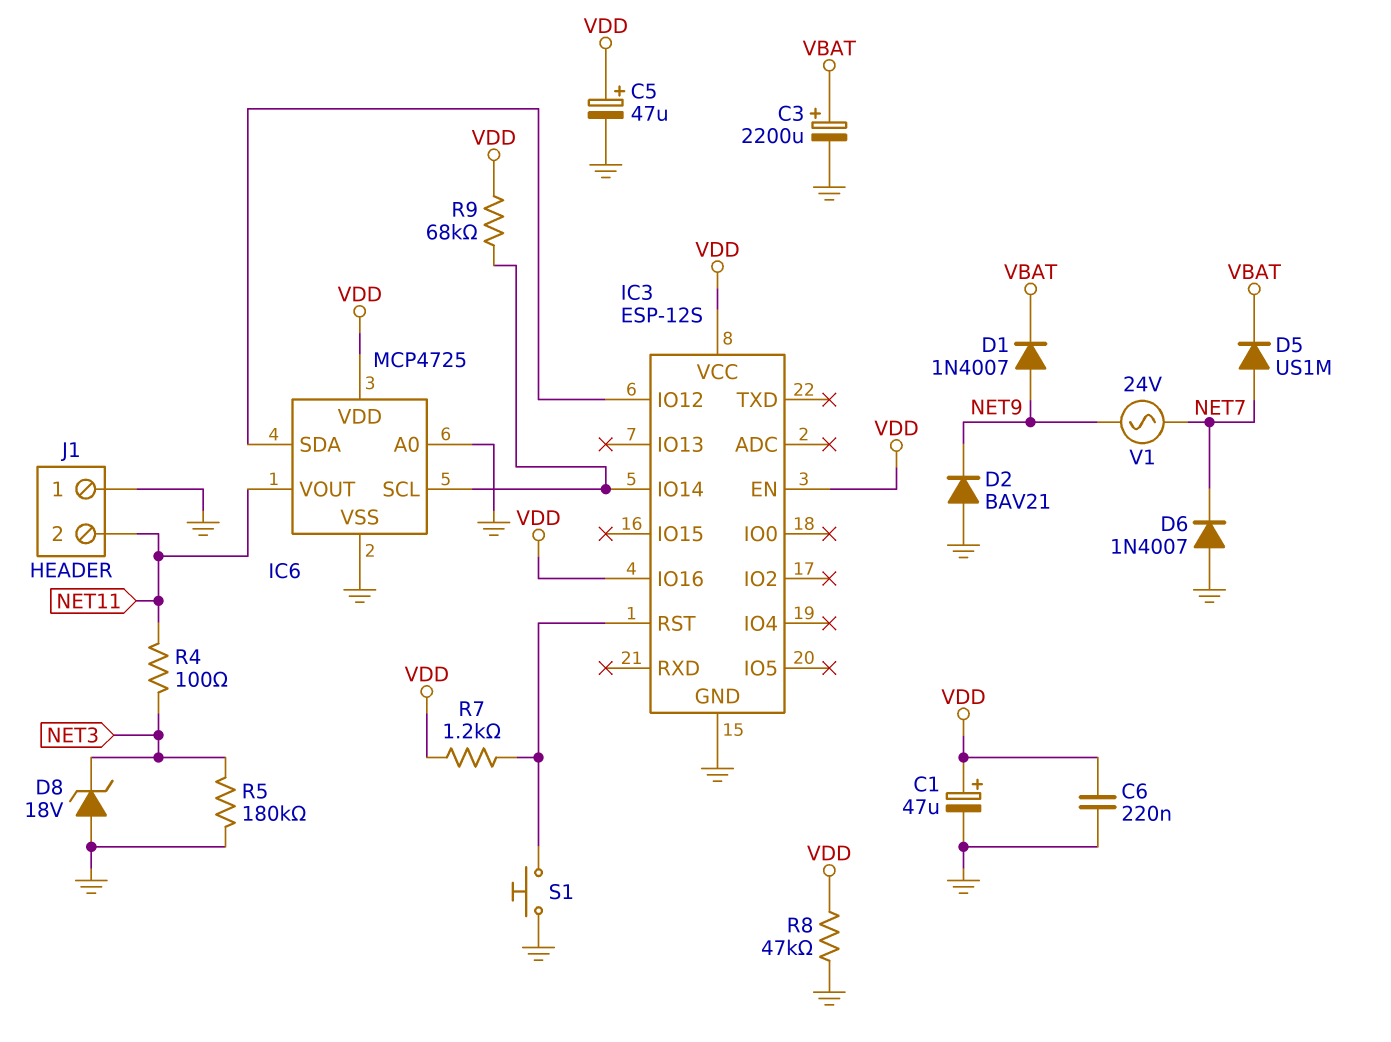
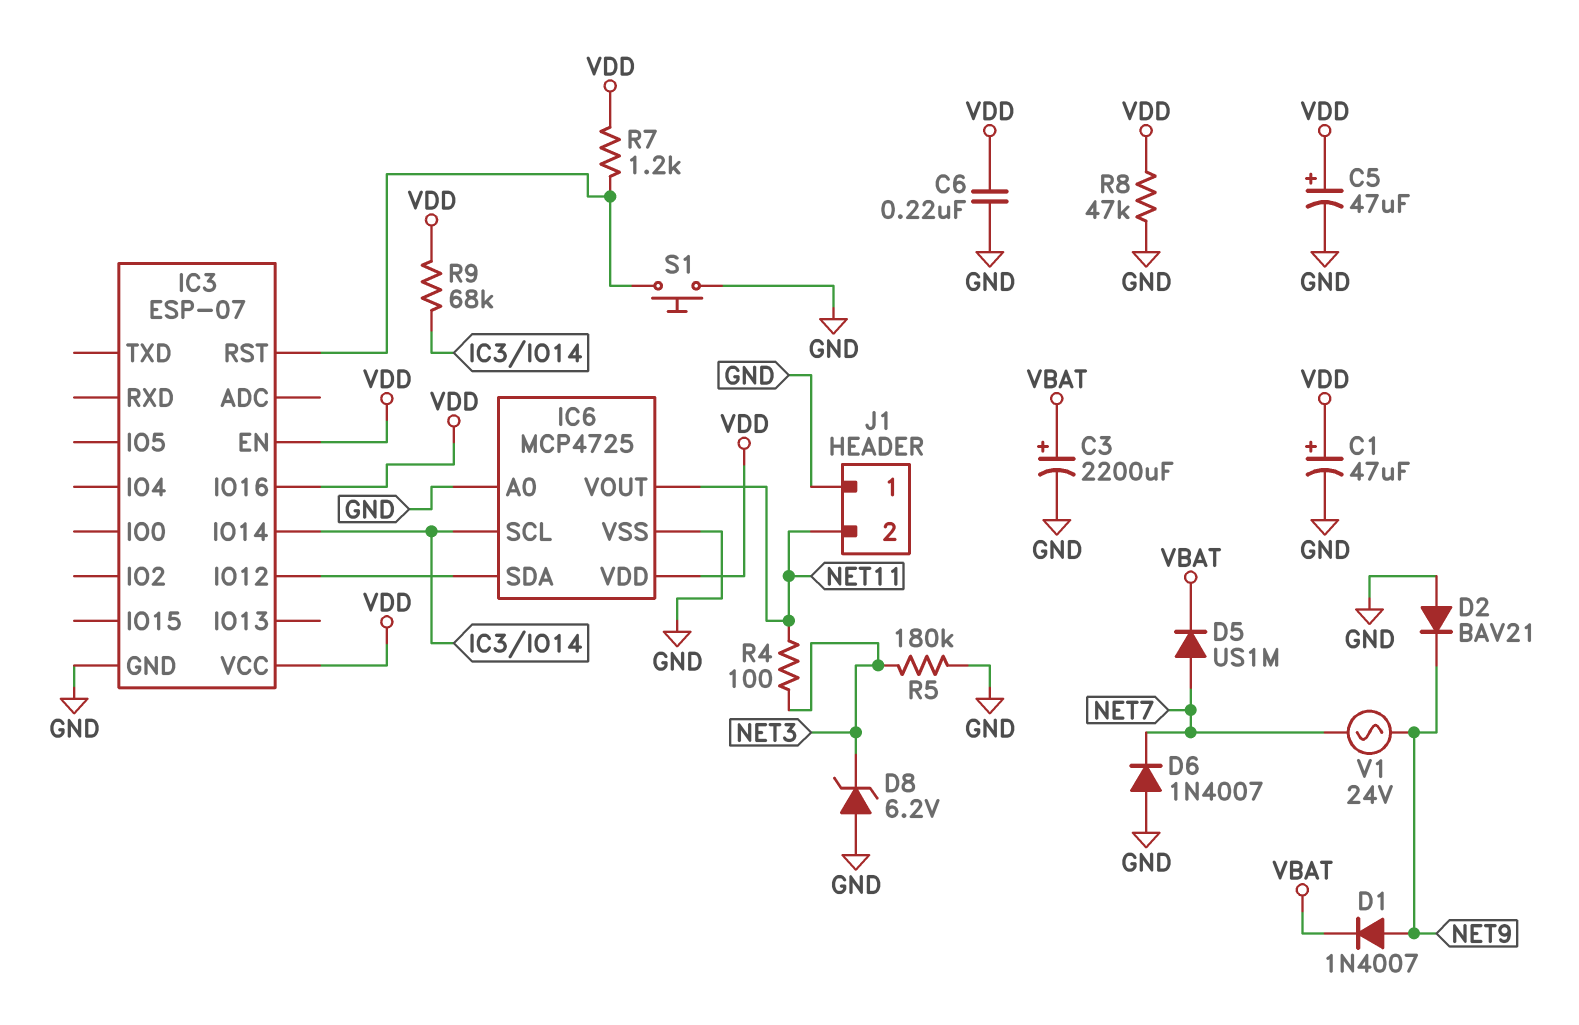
D8: zener 18V (A GND, K NET3) -> zener 6.2V (A GND, K NET3)
IC3: ESP-12S -> ESP-07

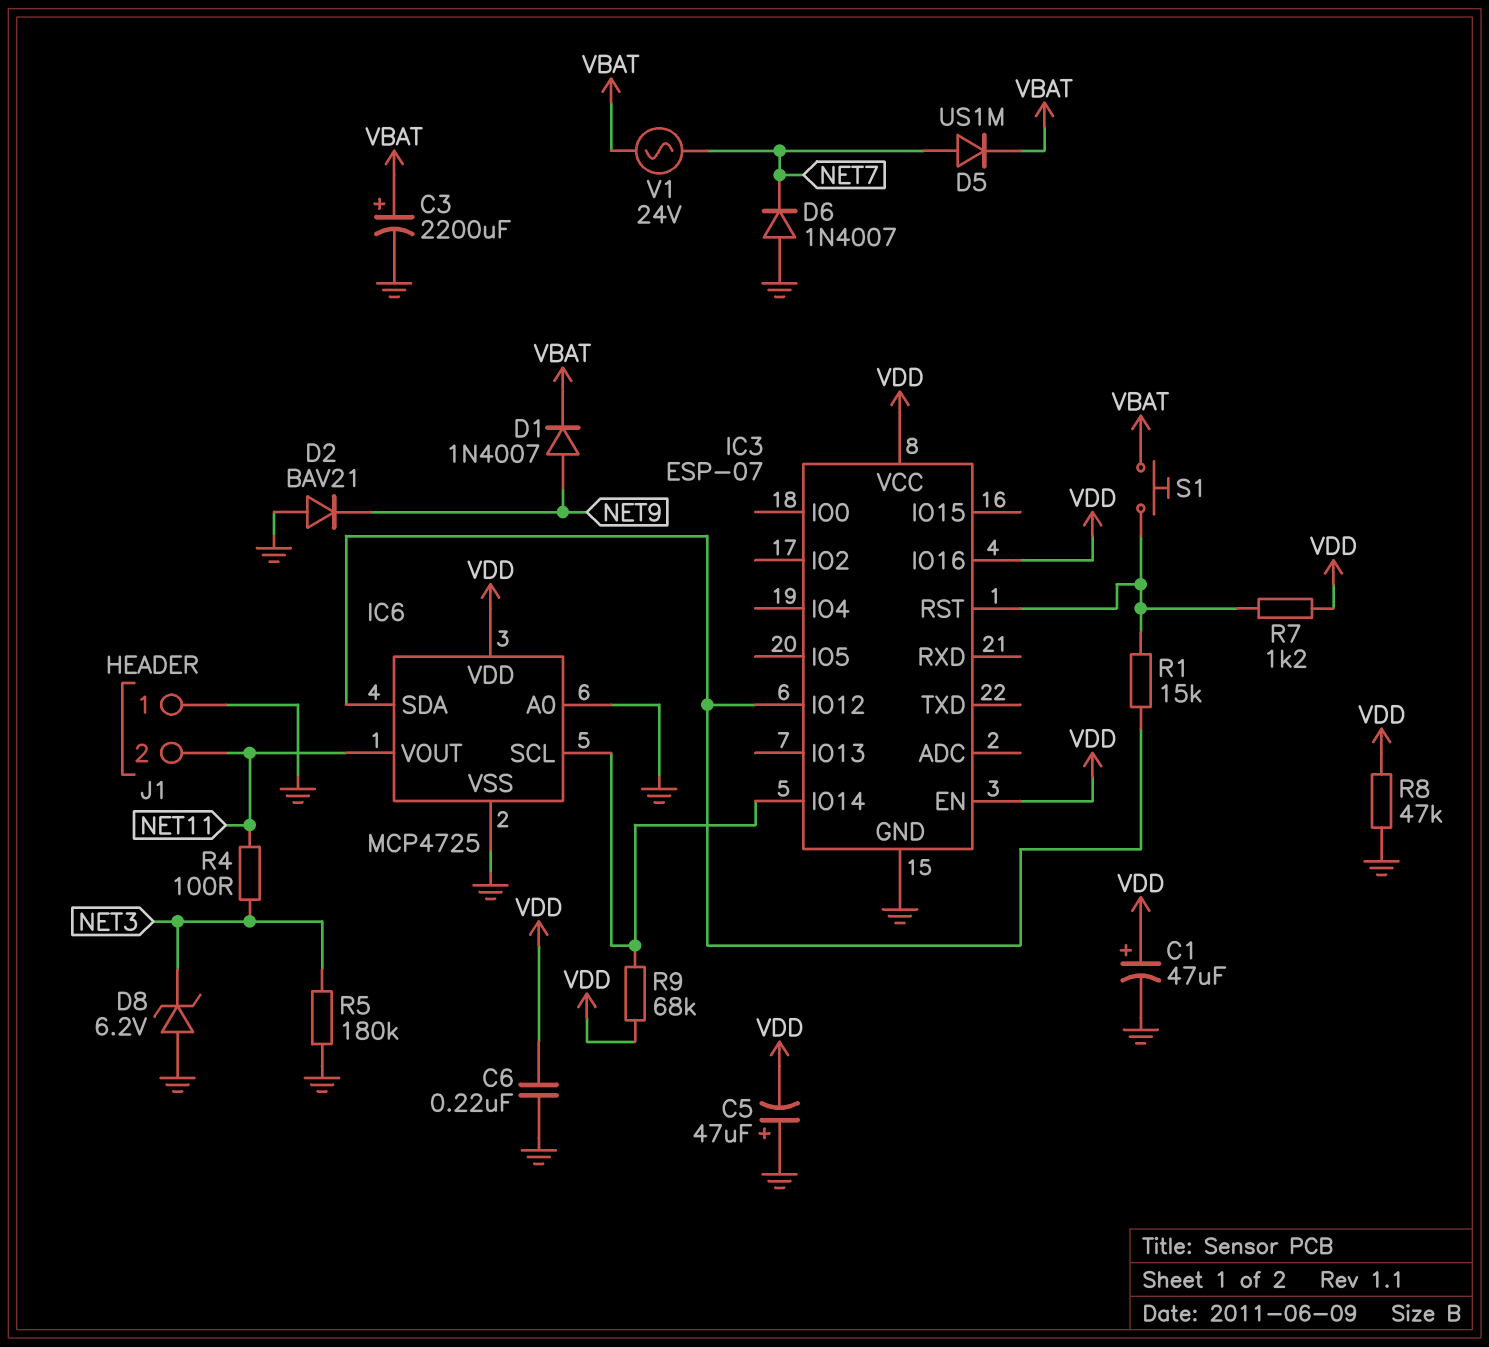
C5: 47uF (plus VDD, minus GND) -> 47uF (plus GND, minus VDD)
R1: none -> 15k (IC3/IO12, IC3/RST)
S1: button (GND, IC3/RST) -> button (IC3/RST, VBAT)
V1: AC 24V (NET7, NET9) -> AC 24V (NET7, VBAT)

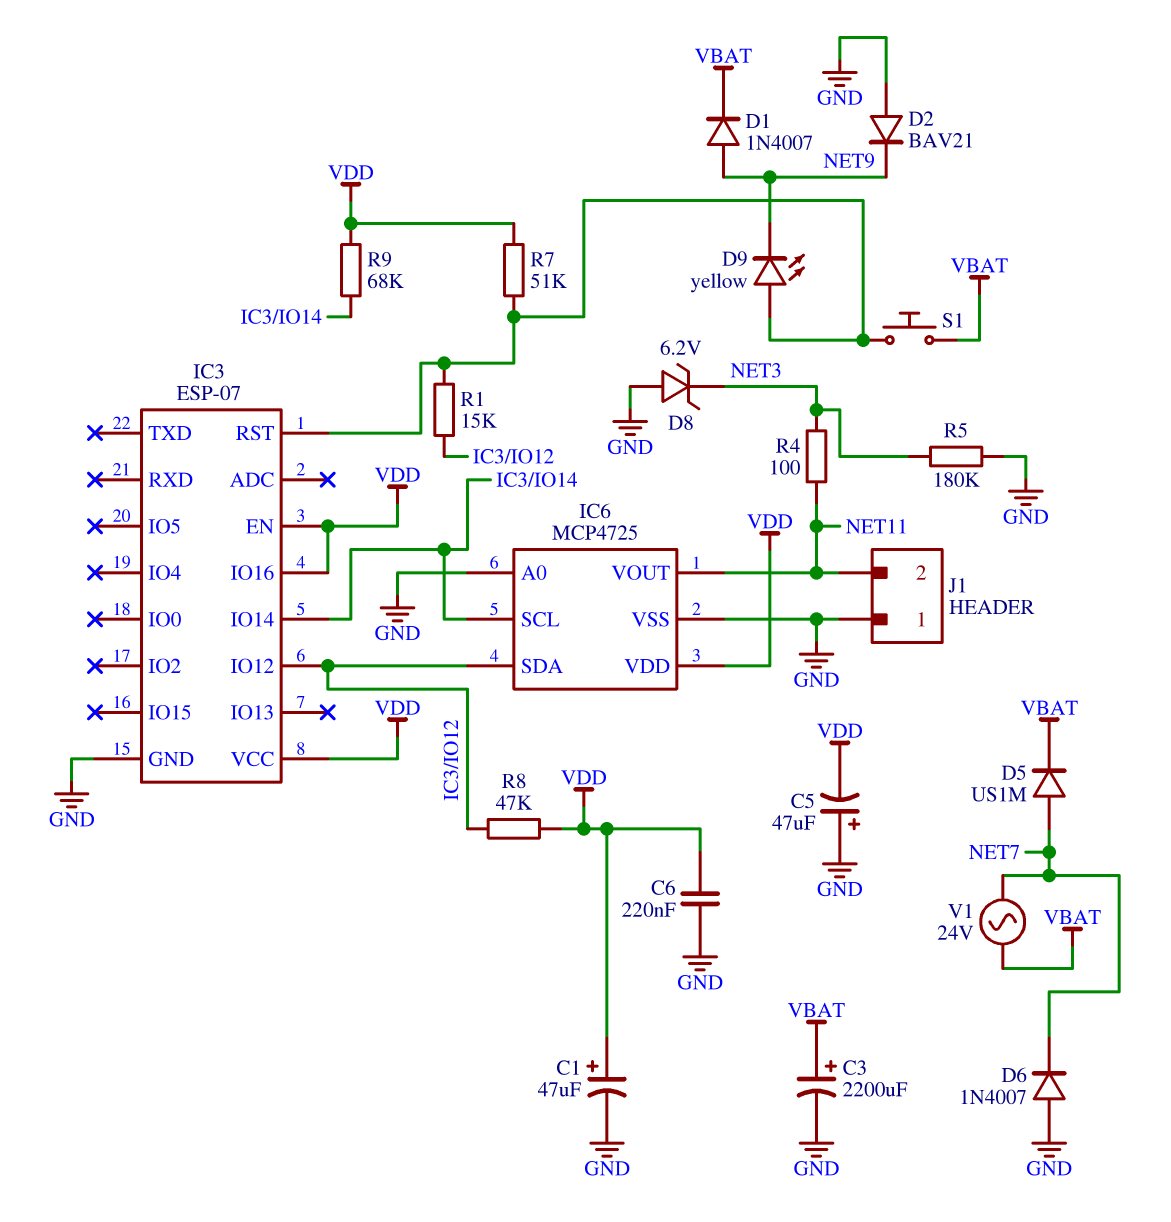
D9: none -> LED yellow (A IC3/RST, K NET9)
R7: 1.2k (IC3/RST, VDD) -> 51k (IC3/RST, VDD)
R8: 47k (GND, VDD) -> 47k (IC3/IO12, VDD)

